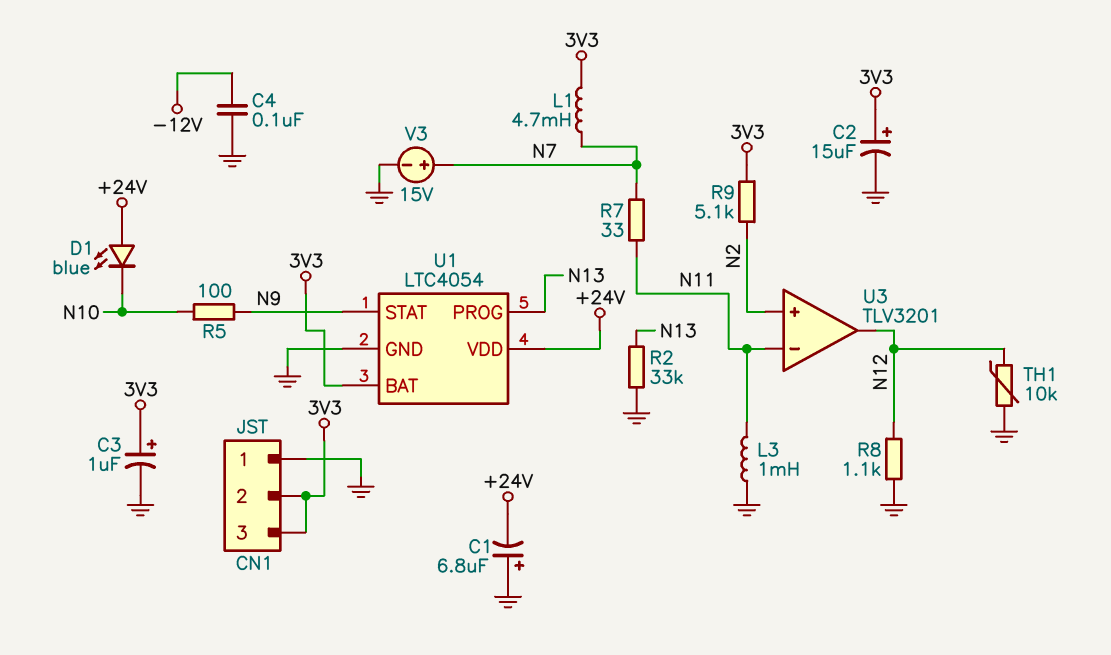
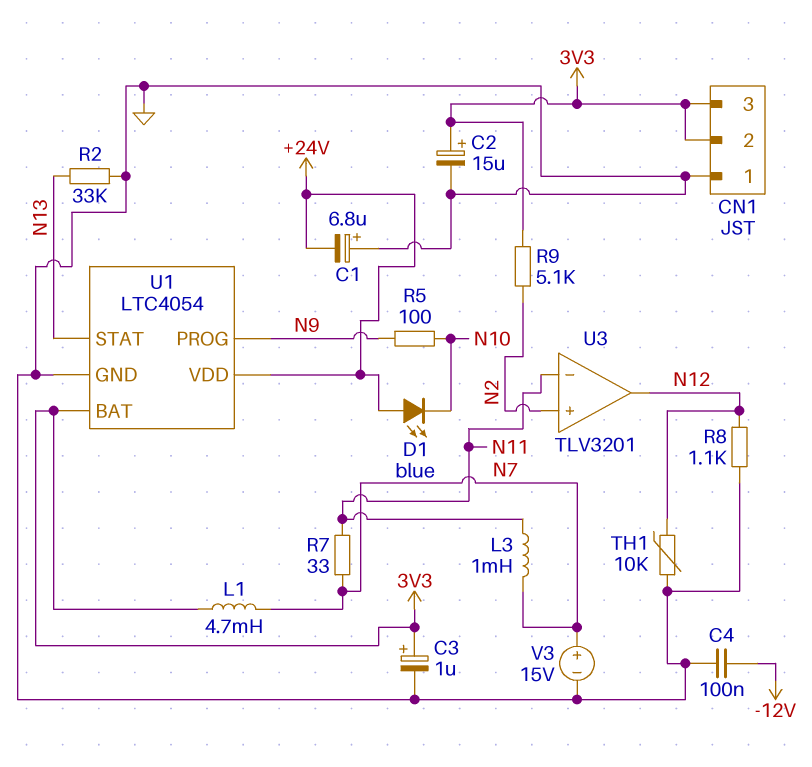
L3: 1mH (GND, N11) -> 1mH (N7, N11)
U1 pin PROG: N13 -> N9
U1 pin STAT: N9 -> N13

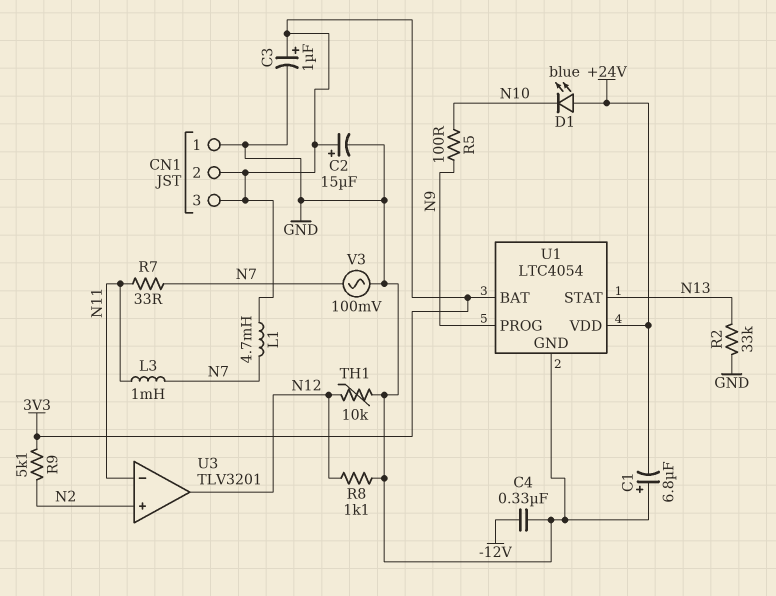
C4: 100nF (-12V, GND) -> 330nF (-12V, GND)
V3: 15V (plus N7, minus GND) -> AC 100mV (GND, N7)

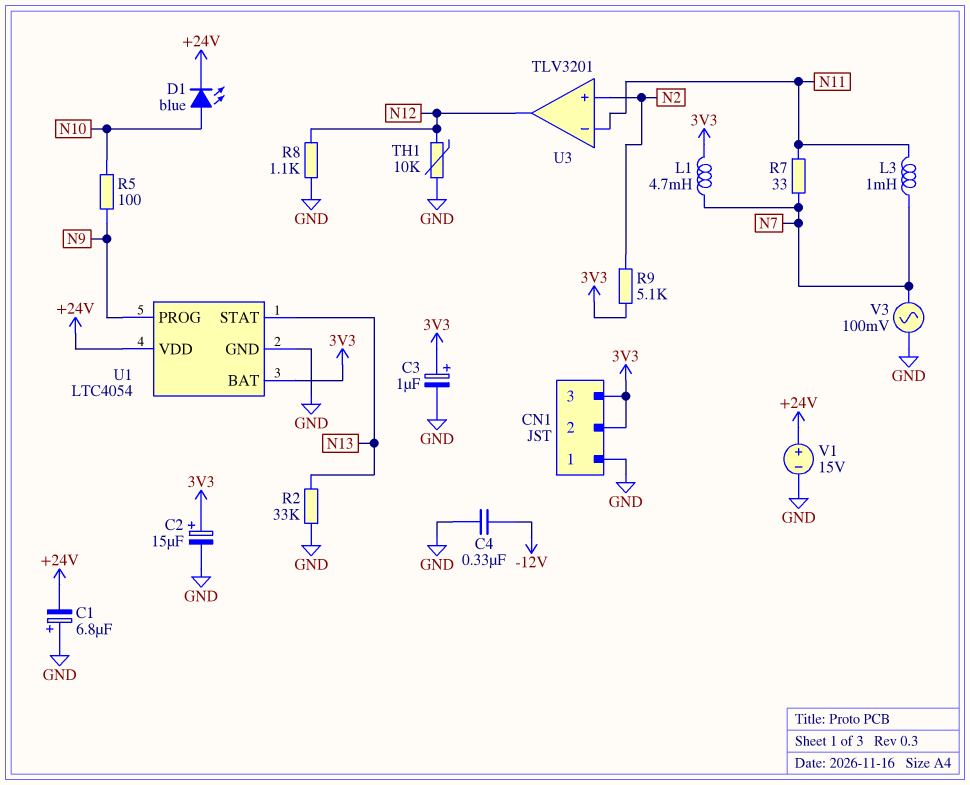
D1: LED blue (A +24V, K N10) -> LED blue (A N10, K +24V)
V1: none -> 15V (plus +24V, minus GND)

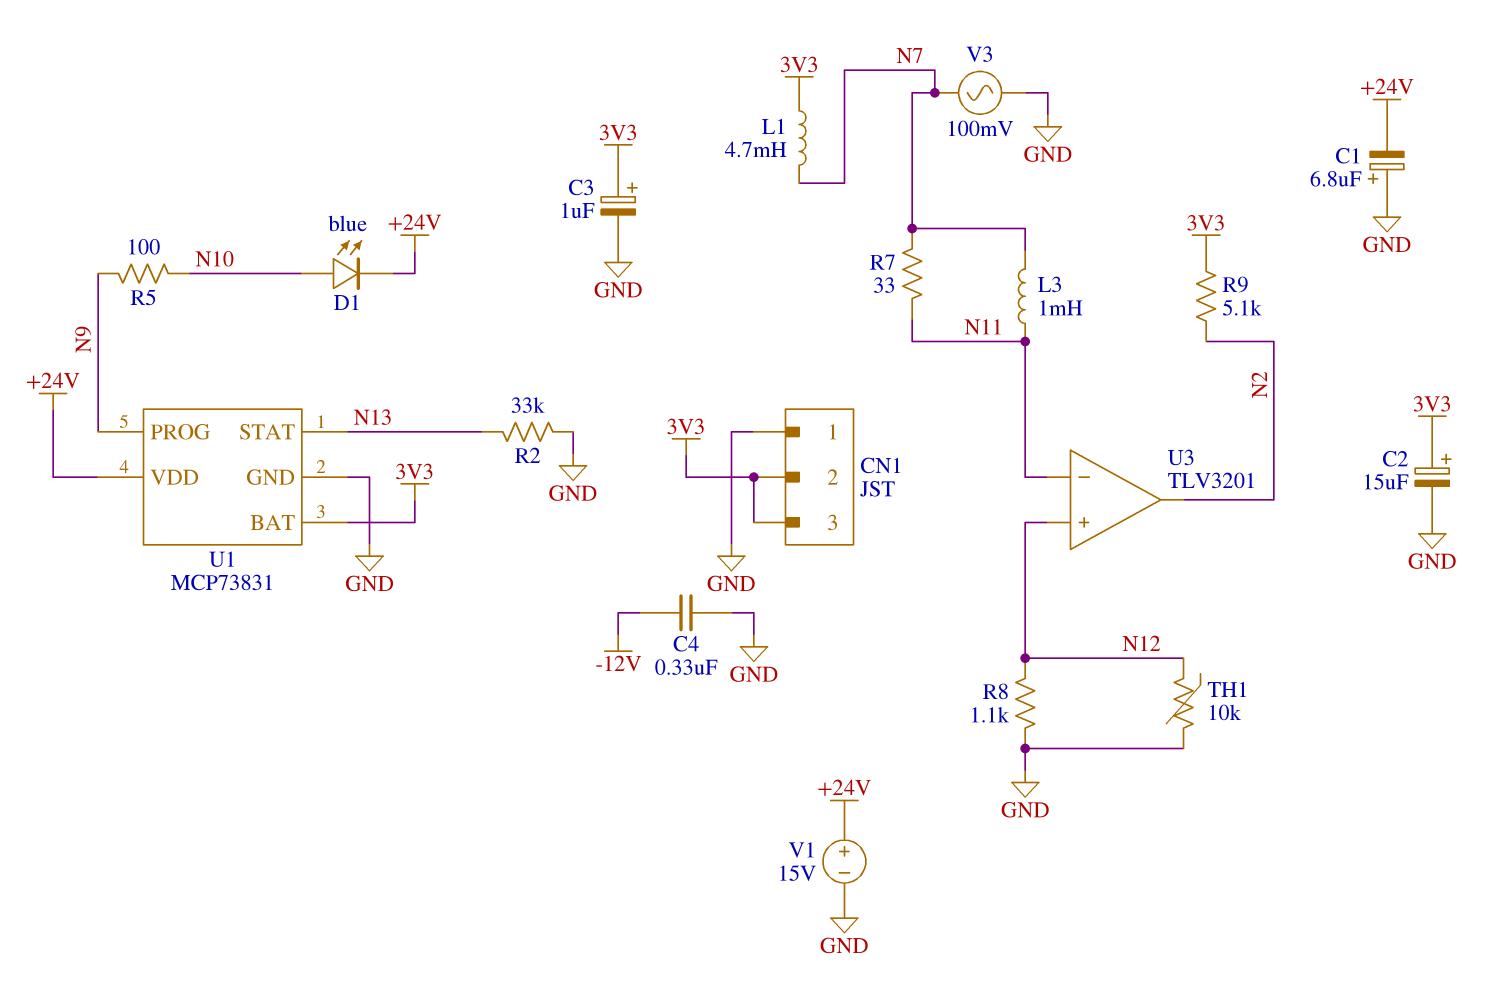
U1: LTC4054 -> MCP73831
U3 pin in+: N2 -> N12
U3 pin out: N12 -> N2

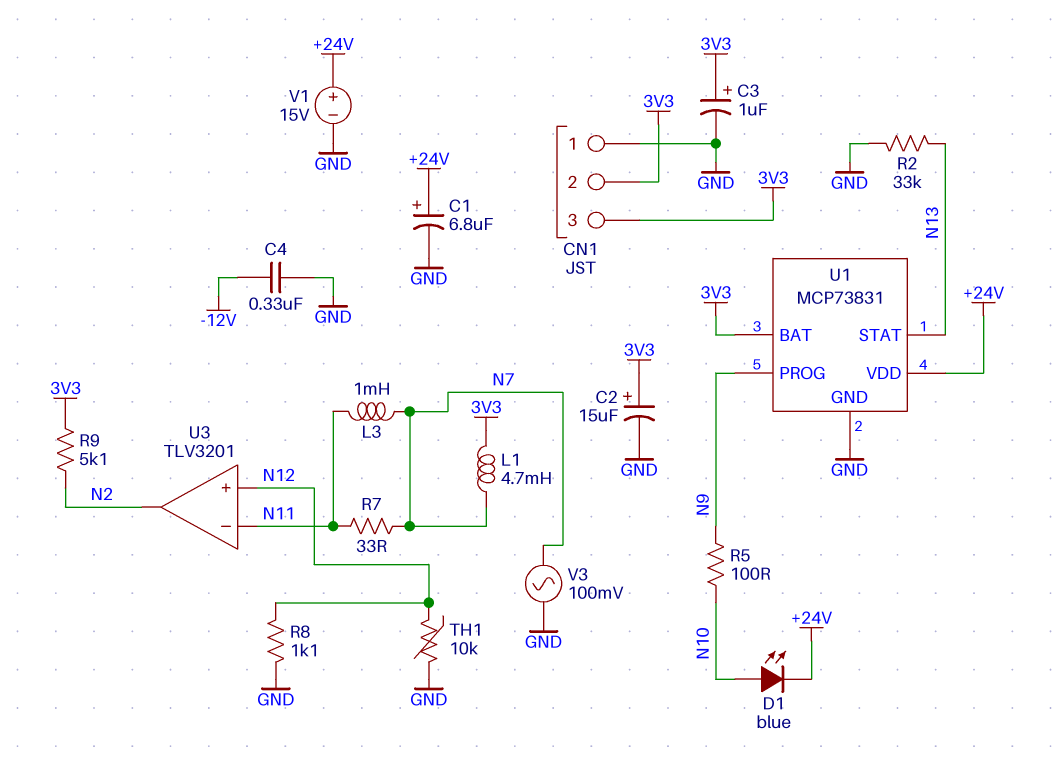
C1: 6.8uF (plus GND, minus +24V) -> 6.8uF (plus +24V, minus GND)

